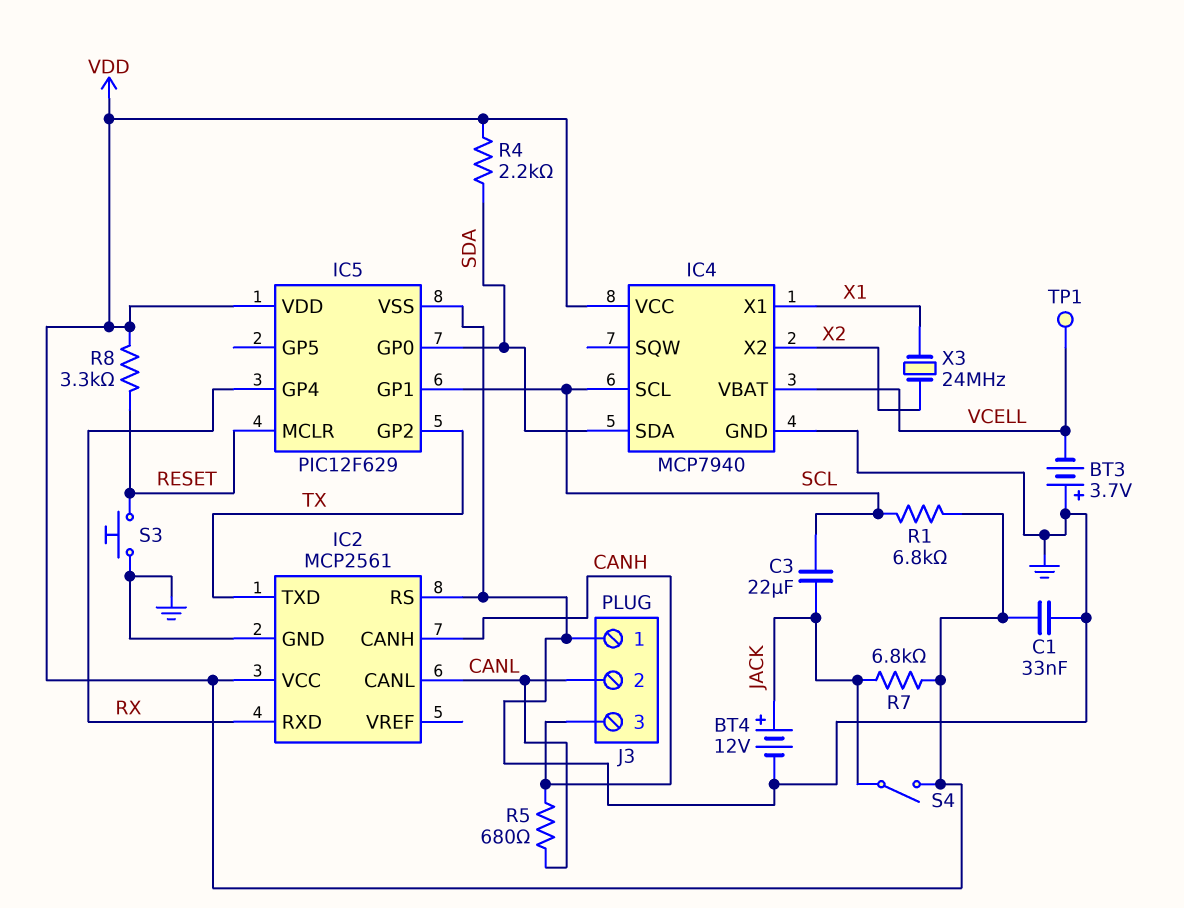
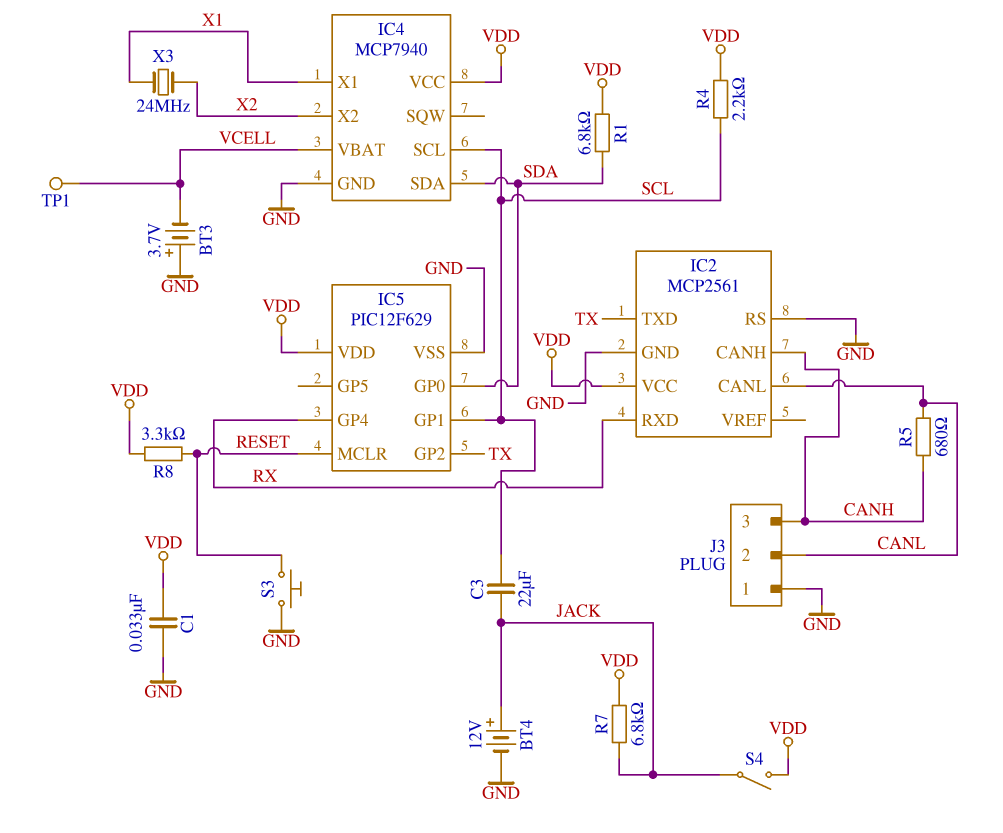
R1: 6.8k (SCL, VDD) -> 6.8k (SDA, VDD)
R4: 2.2k (SDA, VDD) -> 2.2k (SCL, VDD)

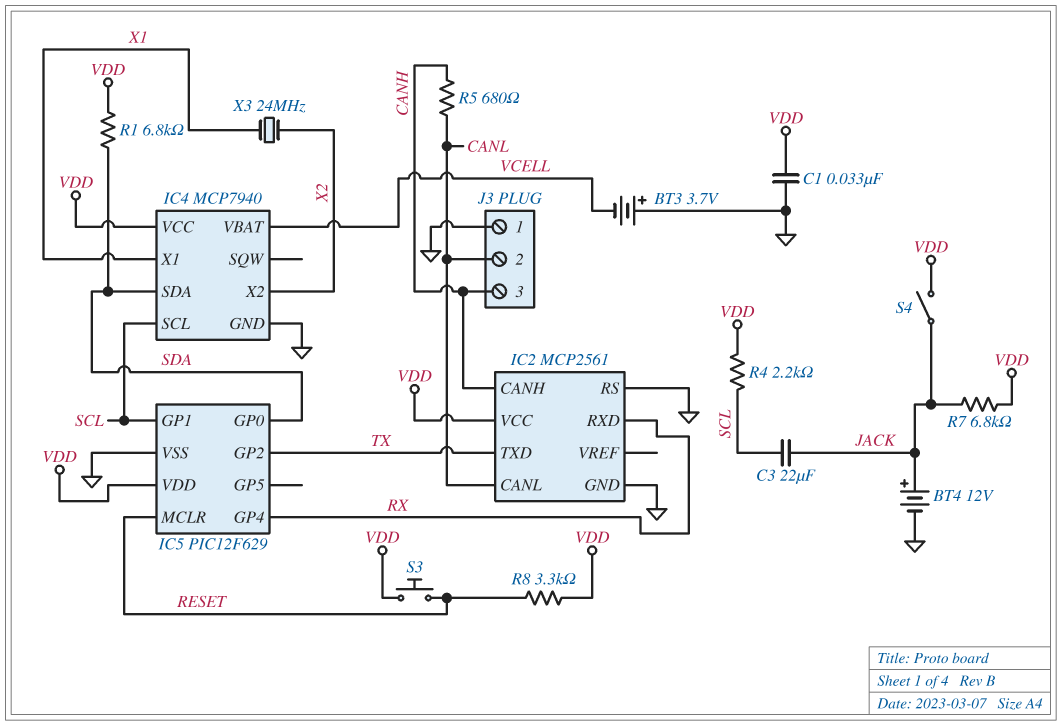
S3: button (GND, RESET) -> button (RESET, VDD)
TP1: test point (VCELL) -> none

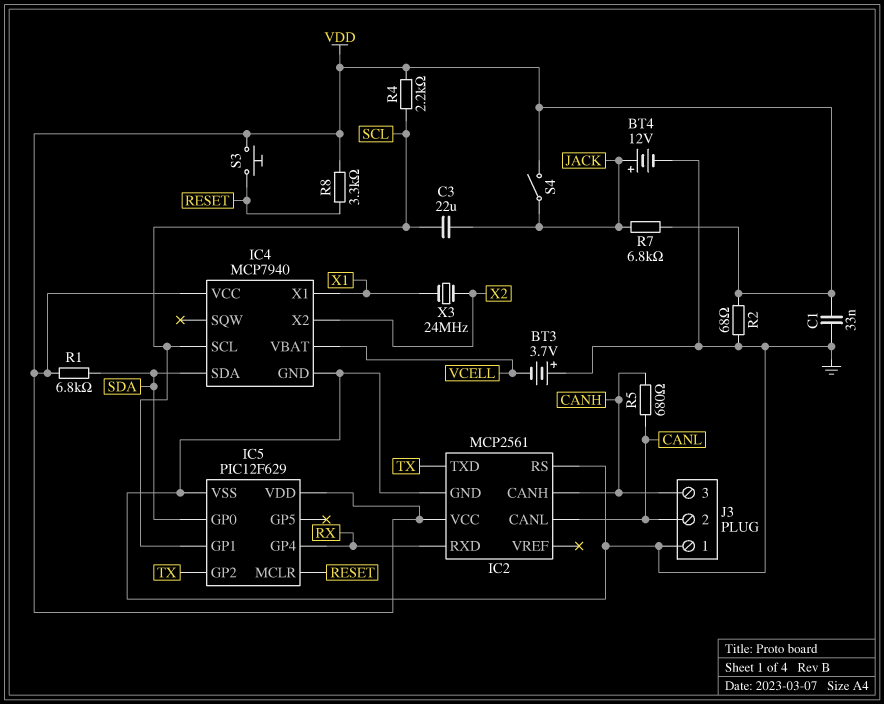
R2: none -> 68 (GND, VDD)

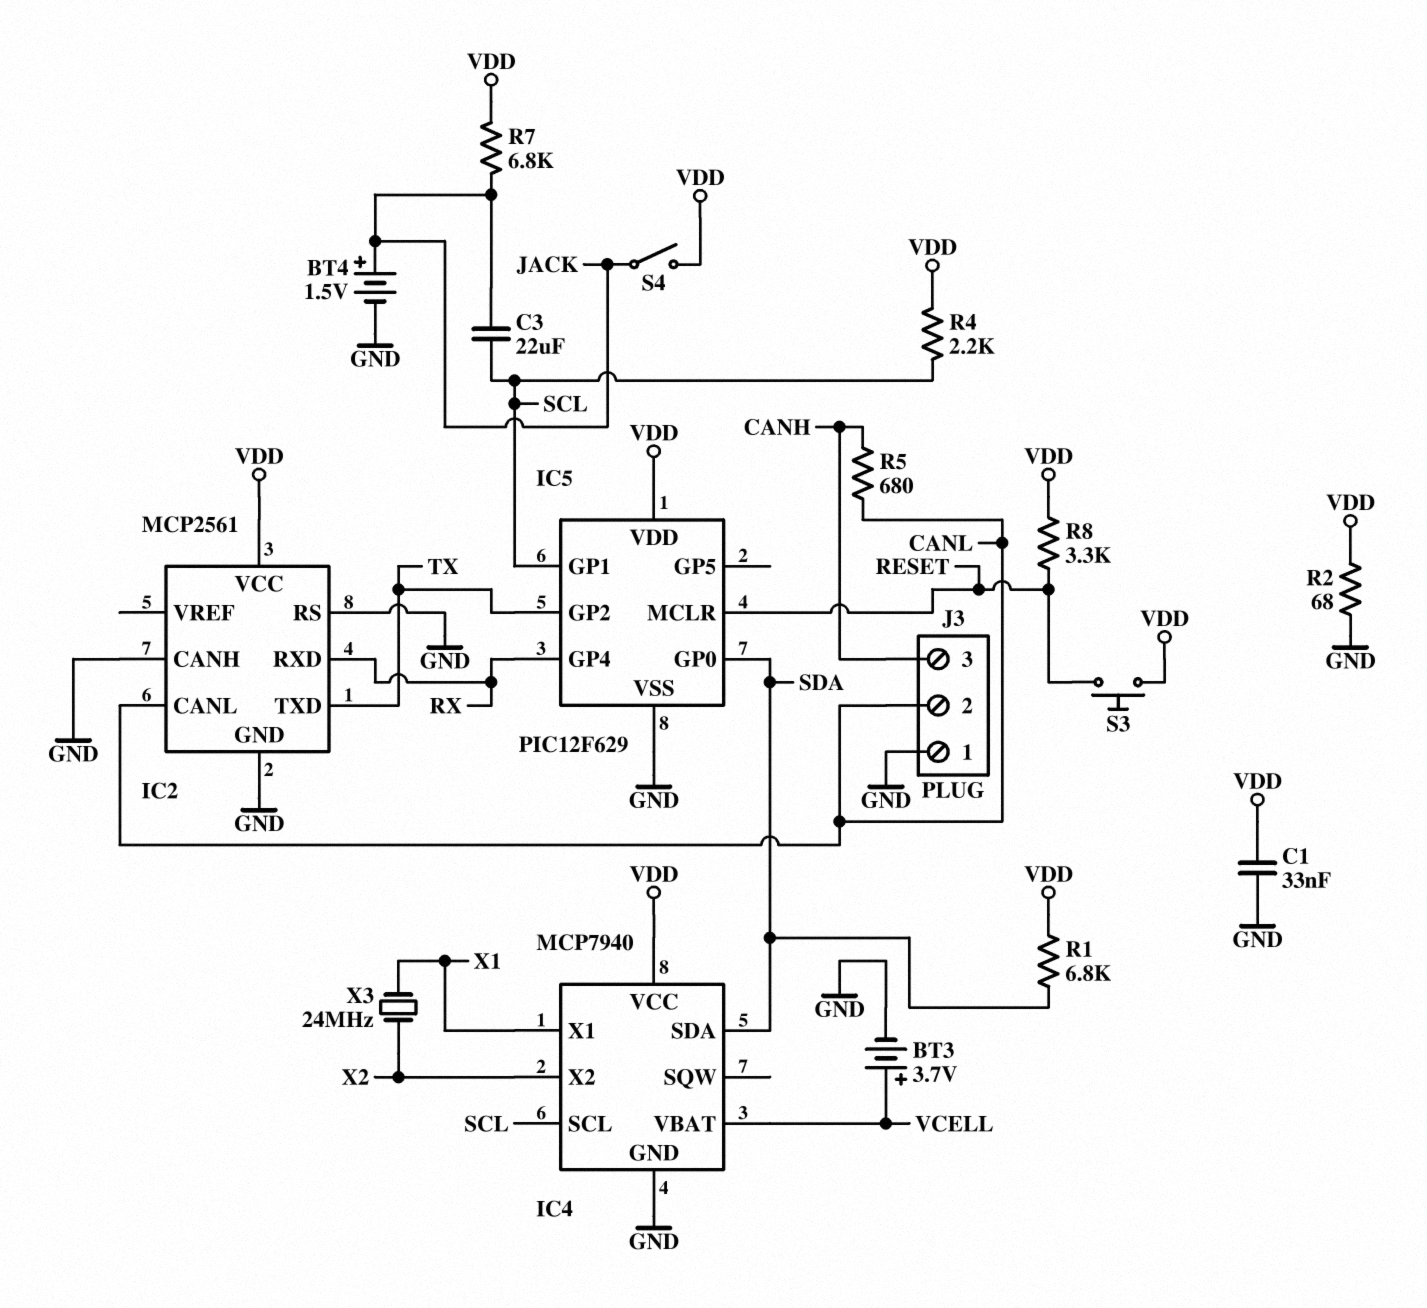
BT3: 3.7V (plus GND, minus VCELL) -> 3.7V (plus VCELL, minus GND)
BT4: 12V (plus JACK, minus GND) -> 1.5V (plus JACK, minus GND)
IC2 pin CANH: CANH -> GND

